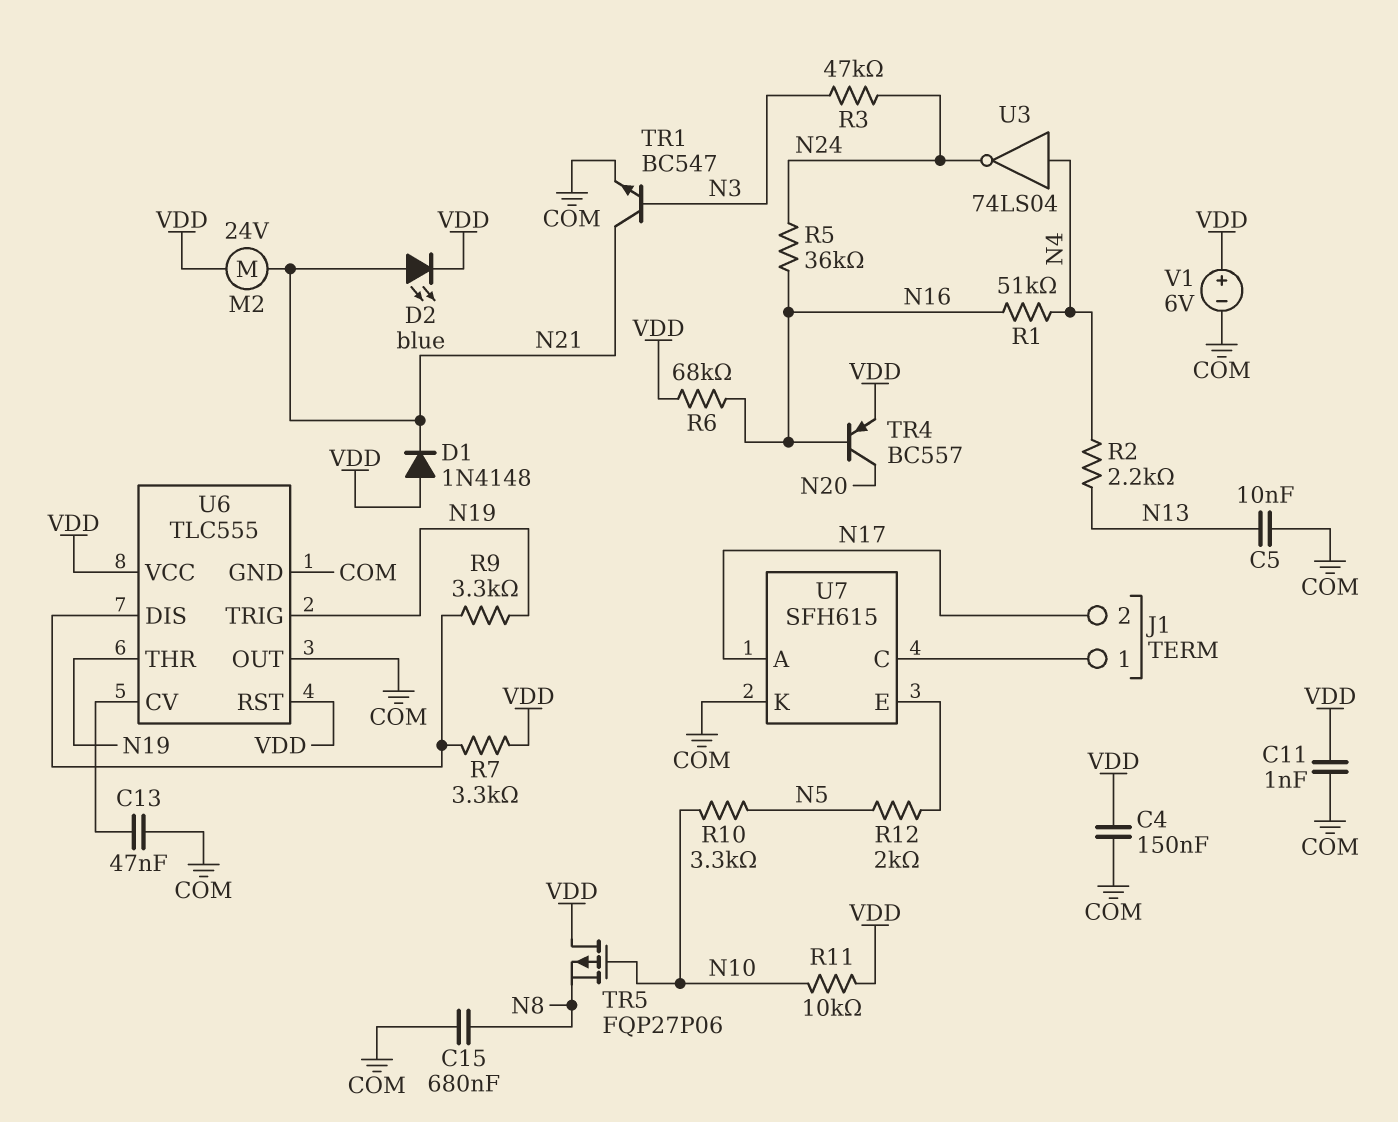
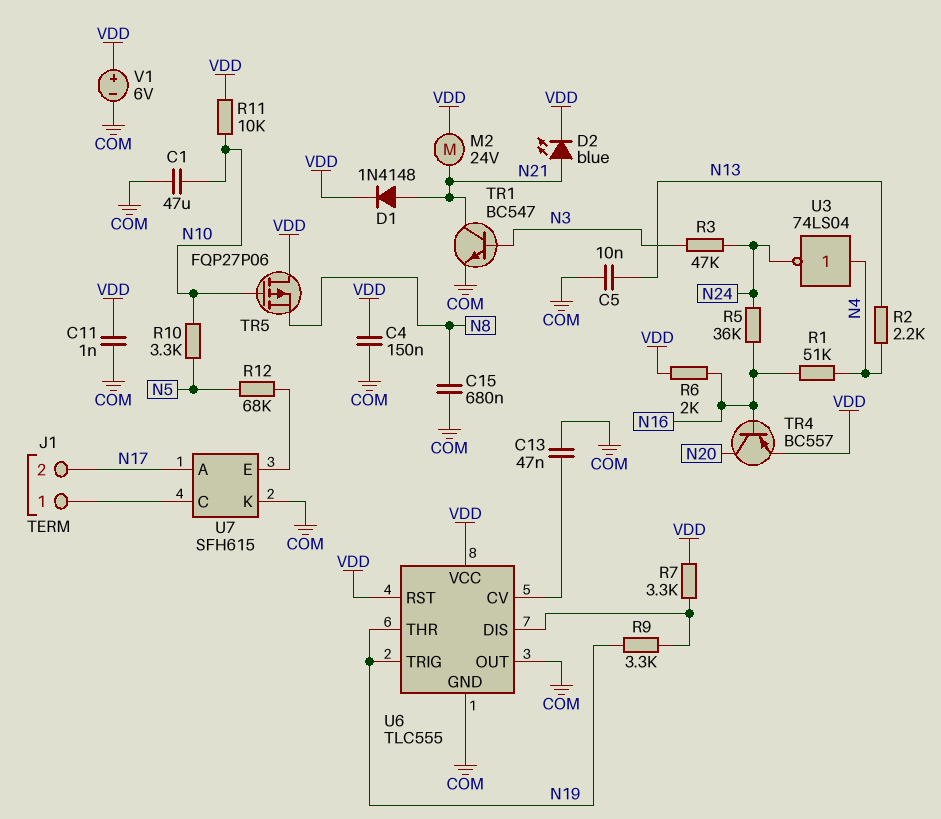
C1: none -> 47uF (COM, N10)
D1: diode 1N4148 (A VDD, K N21) -> diode 1N4148 (A N21, K VDD)
R6: 68k (N16, VDD) -> 2k (N16, VDD)
R12: 2k (N5, U7/E) -> 68k (N5, U7/E)

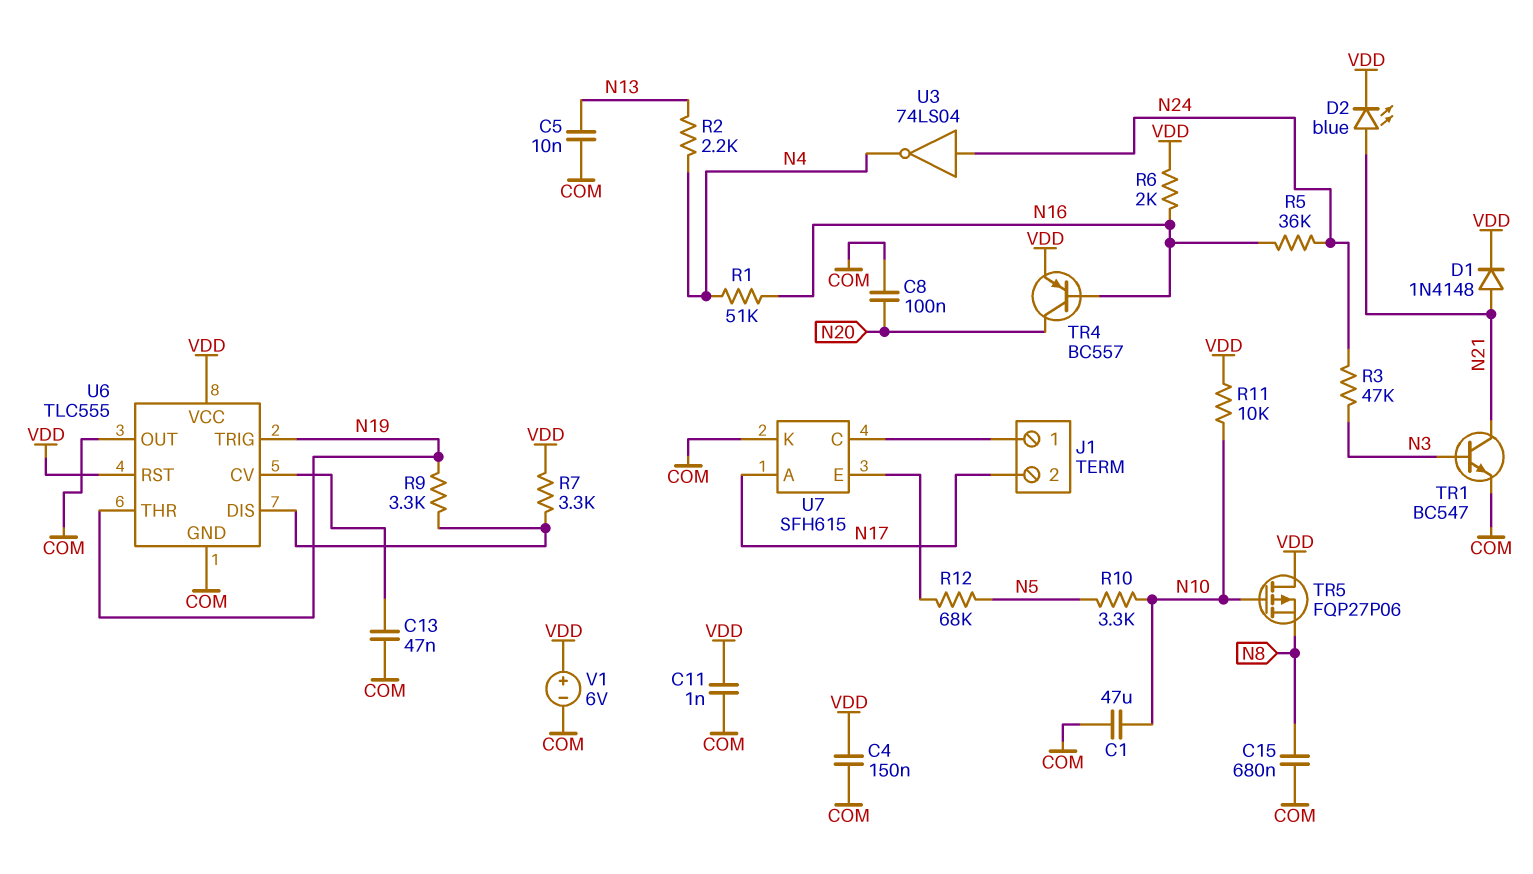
C8: none -> 100nF (COM, N20)
M2: motor 24V (N21, VDD) -> none
U3: NOT 74LS04 (in N4, out N24) -> NOT 74LS04 (in N24, out N4)

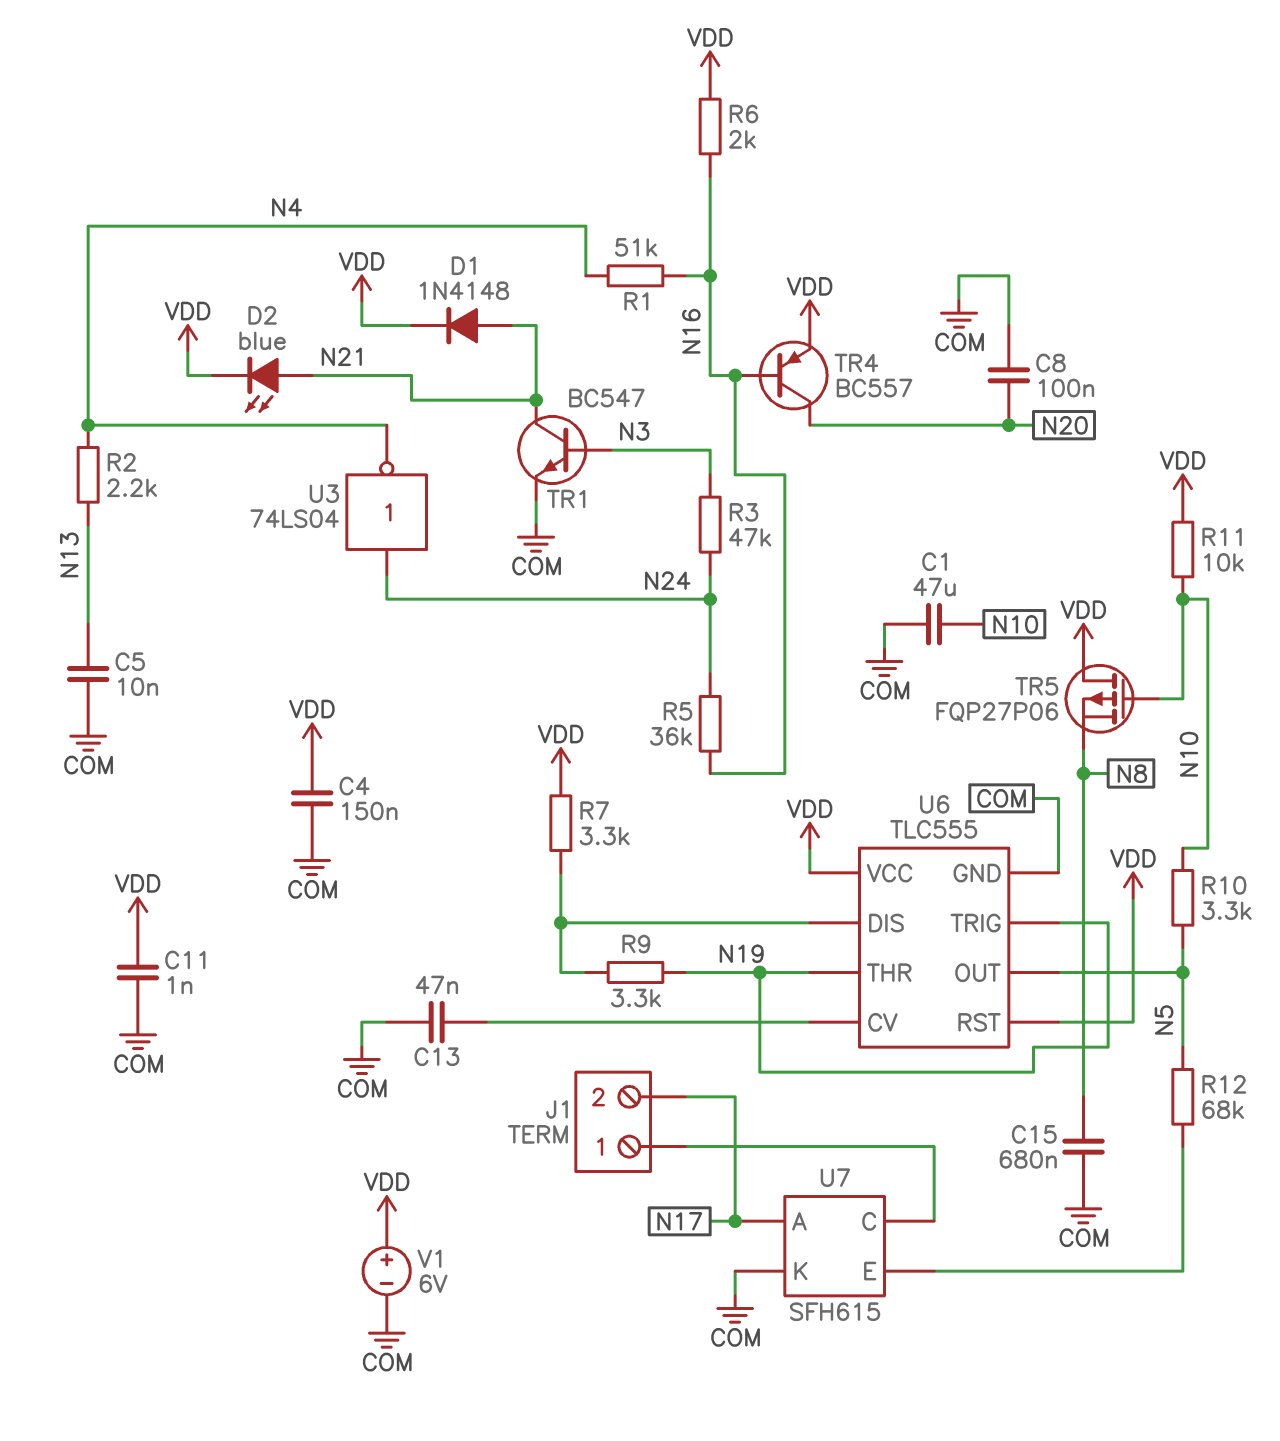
U6 pin OUT: COM -> N5

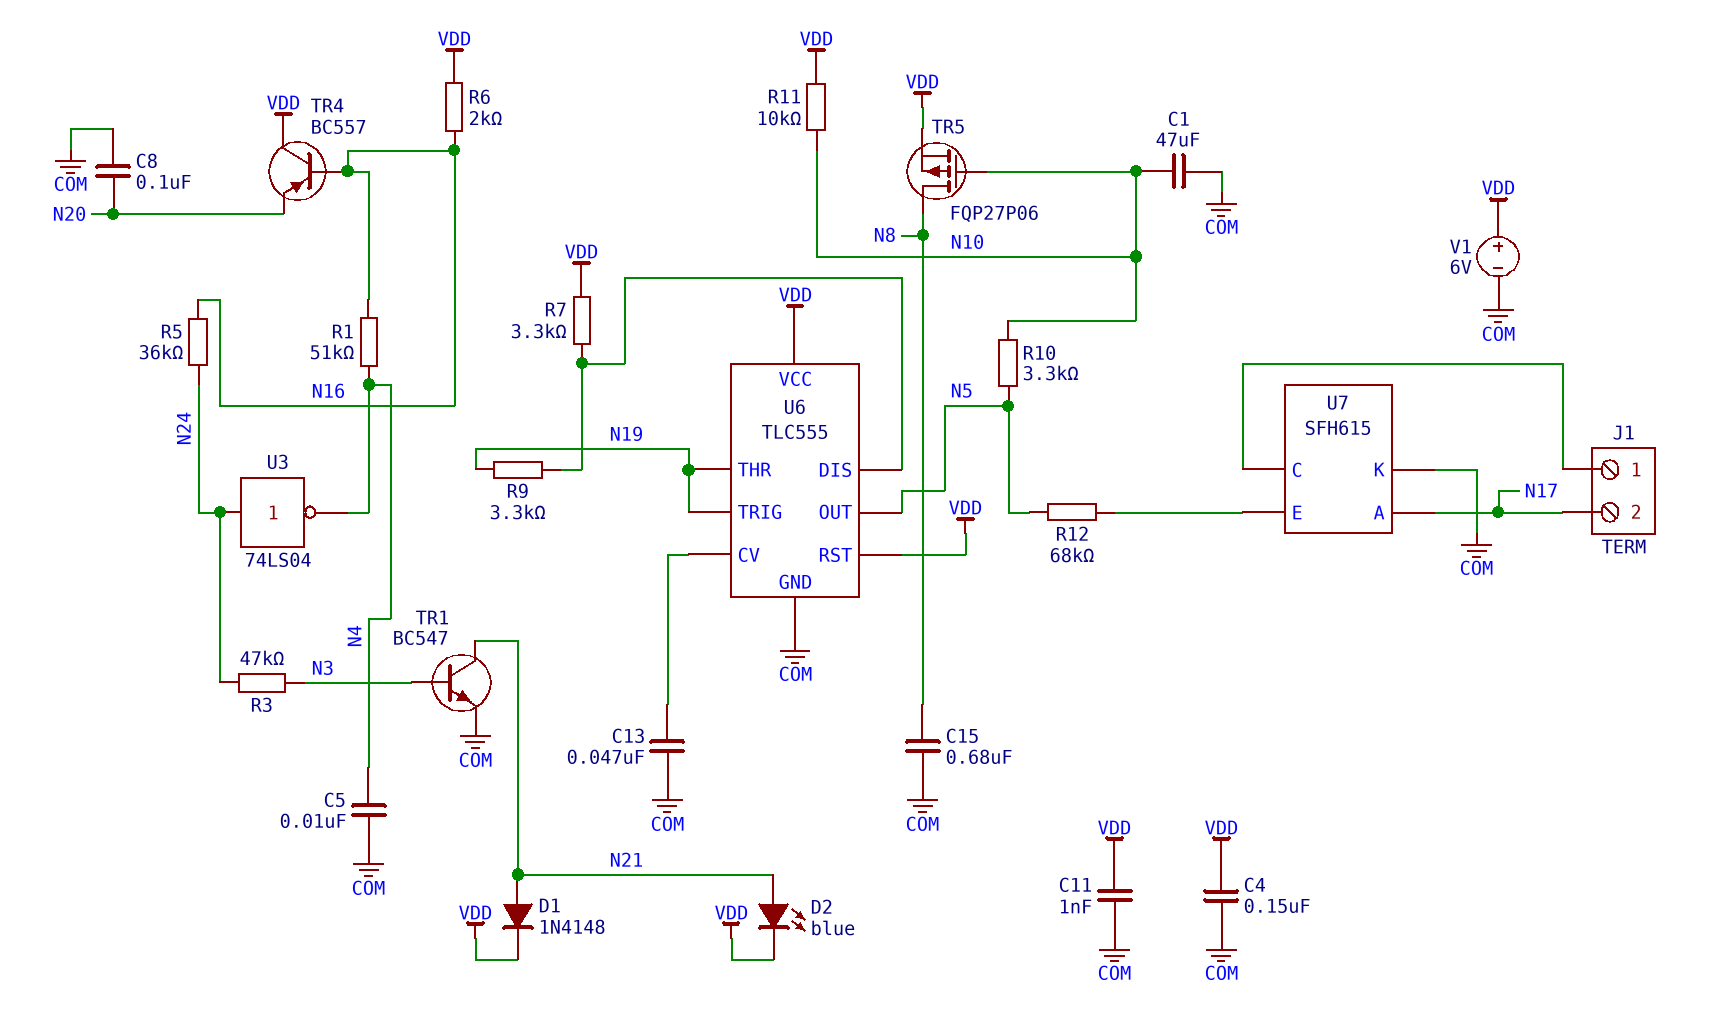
C5: 10nF (COM, N13) -> 10nF (COM, N4)
R2: 2.2k (N4, N13) -> none
TR4: PNP BC557 (B N16, C N20, E VDD) -> PNP BC557 (B N16, C VDD, E N20)
TR5: PMOS FQP27P06 (G N10, D VDD, S N8) -> PMOS FQP27P06 (G N10, D N8, S VDD)

